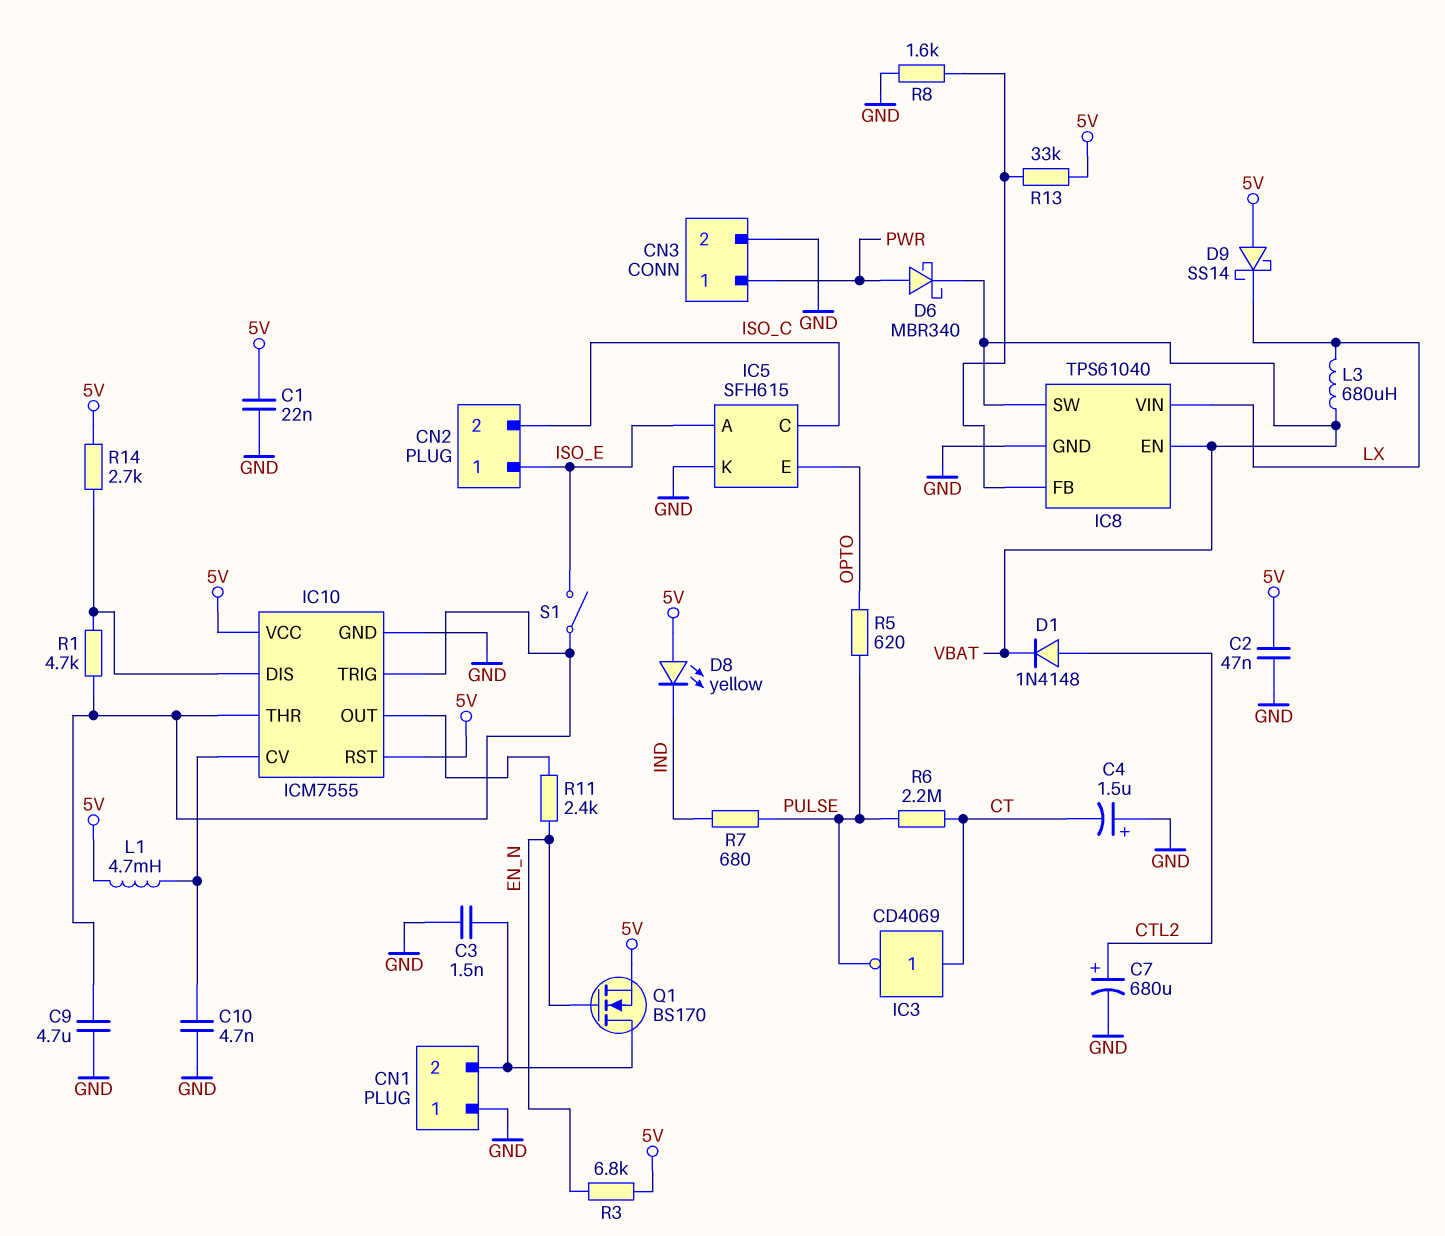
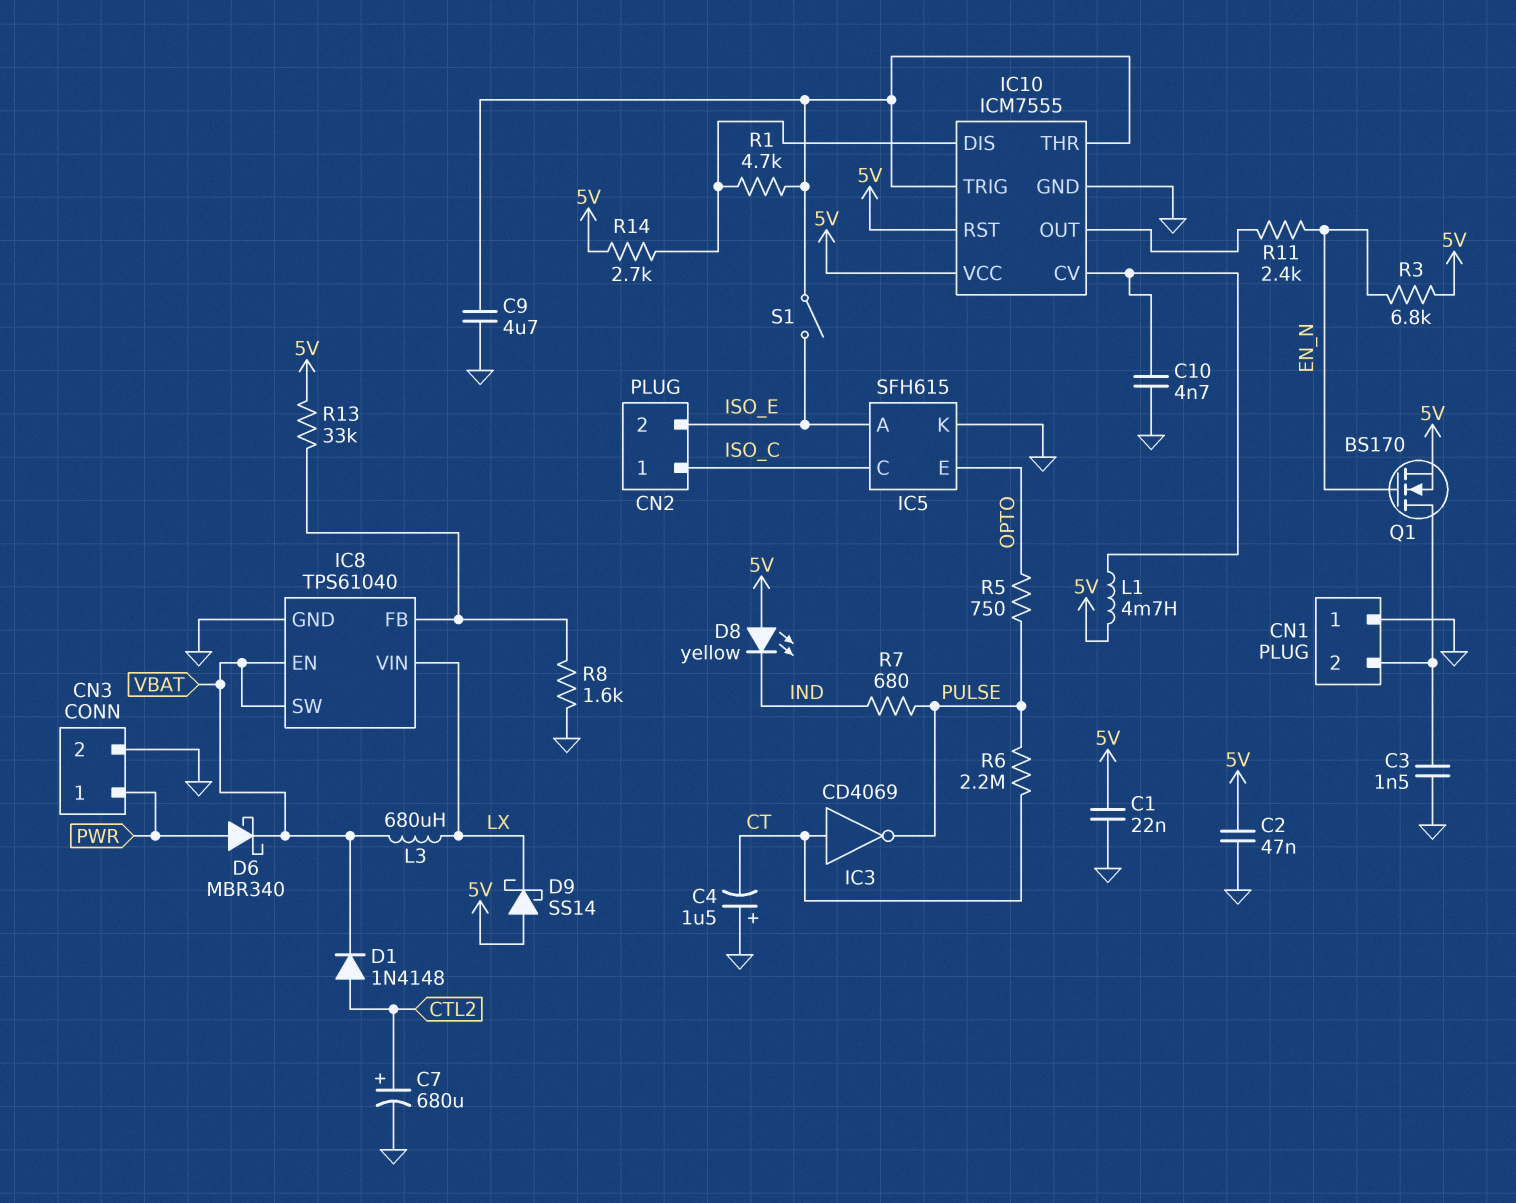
CN2 pin 1: ISO_E -> ISO_C
CN2 pin 2: ISO_C -> ISO_E
R5: 620 (OPTO, PULSE) -> 750 (OPTO, PULSE)

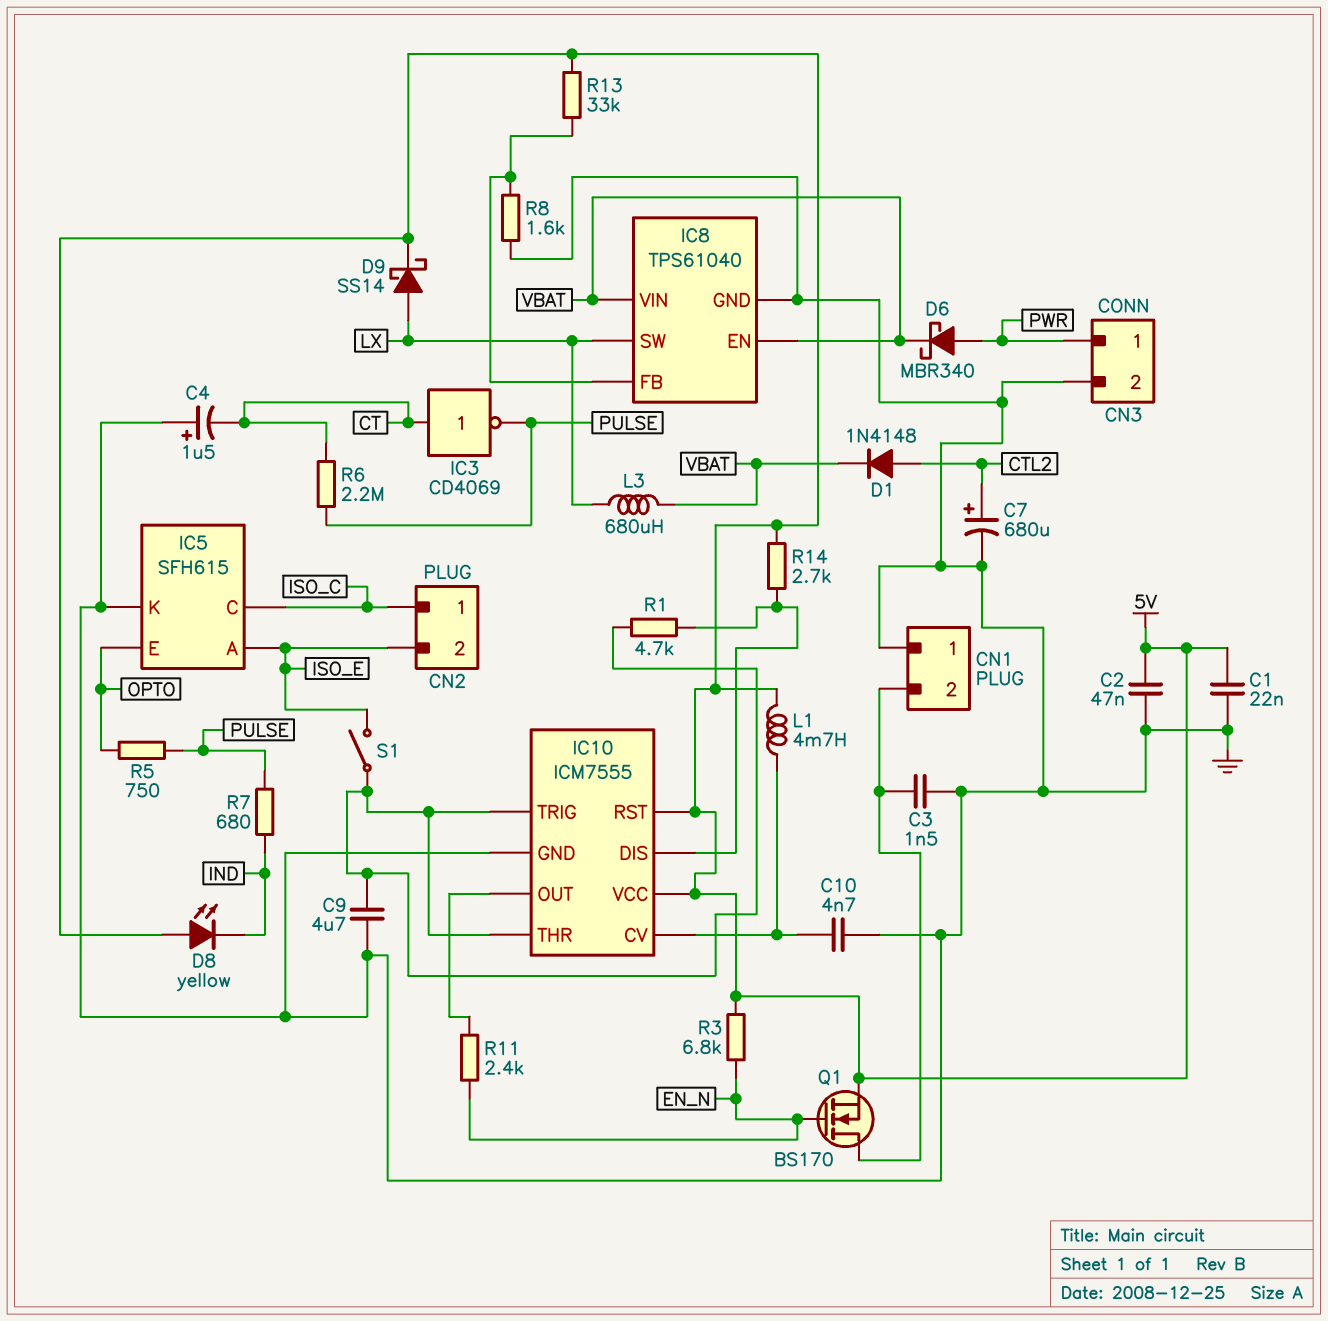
D9: schottky SS14 (A 5V, K LX) -> schottky SS14 (A LX, K 5V)
IC8 pin SW: VBAT -> LX
IC8 pin VIN: LX -> VBAT

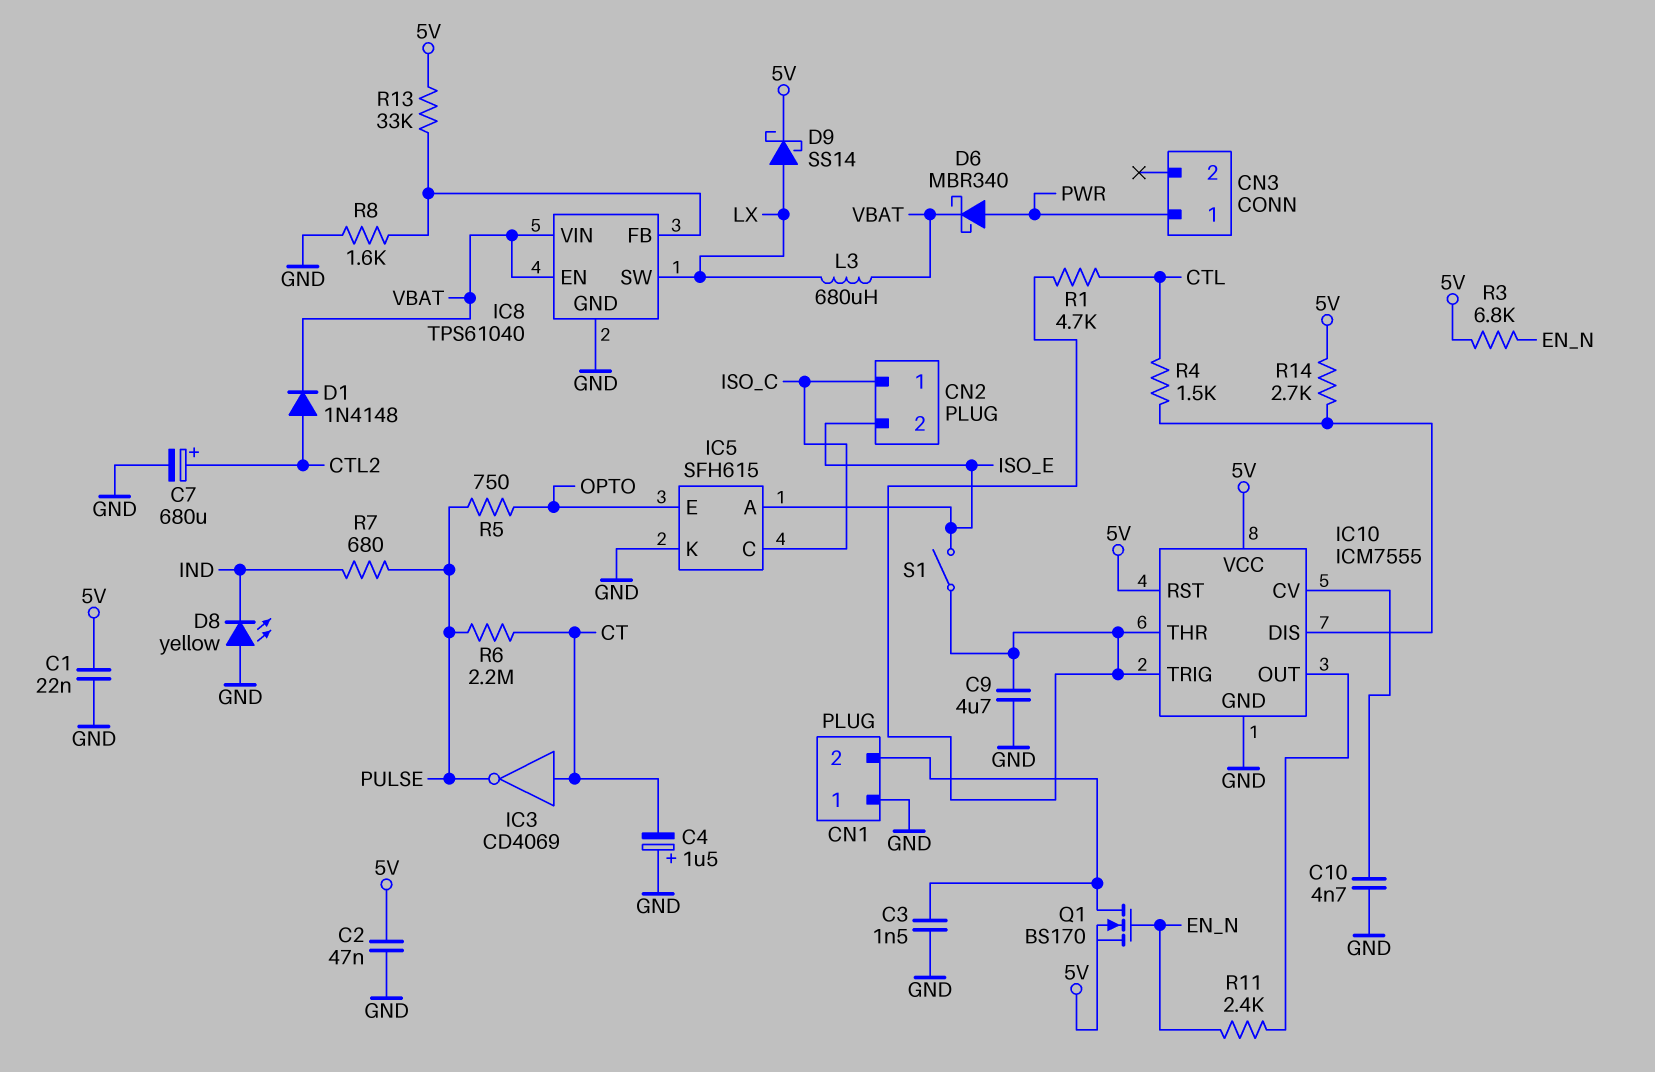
CN3 pin 2: GND -> none
D8: LED yellow (A 5V, K IND) -> LED yellow (A GND, K IND)
L1: 4.7mH (5V, IC10/CV) -> none
R1: 4.7k (IC10/DIS, IC10/THR) -> 4.7k (CTL, IC10/THR)
R4: none -> 1.5k (CTL, IC10/DIS)

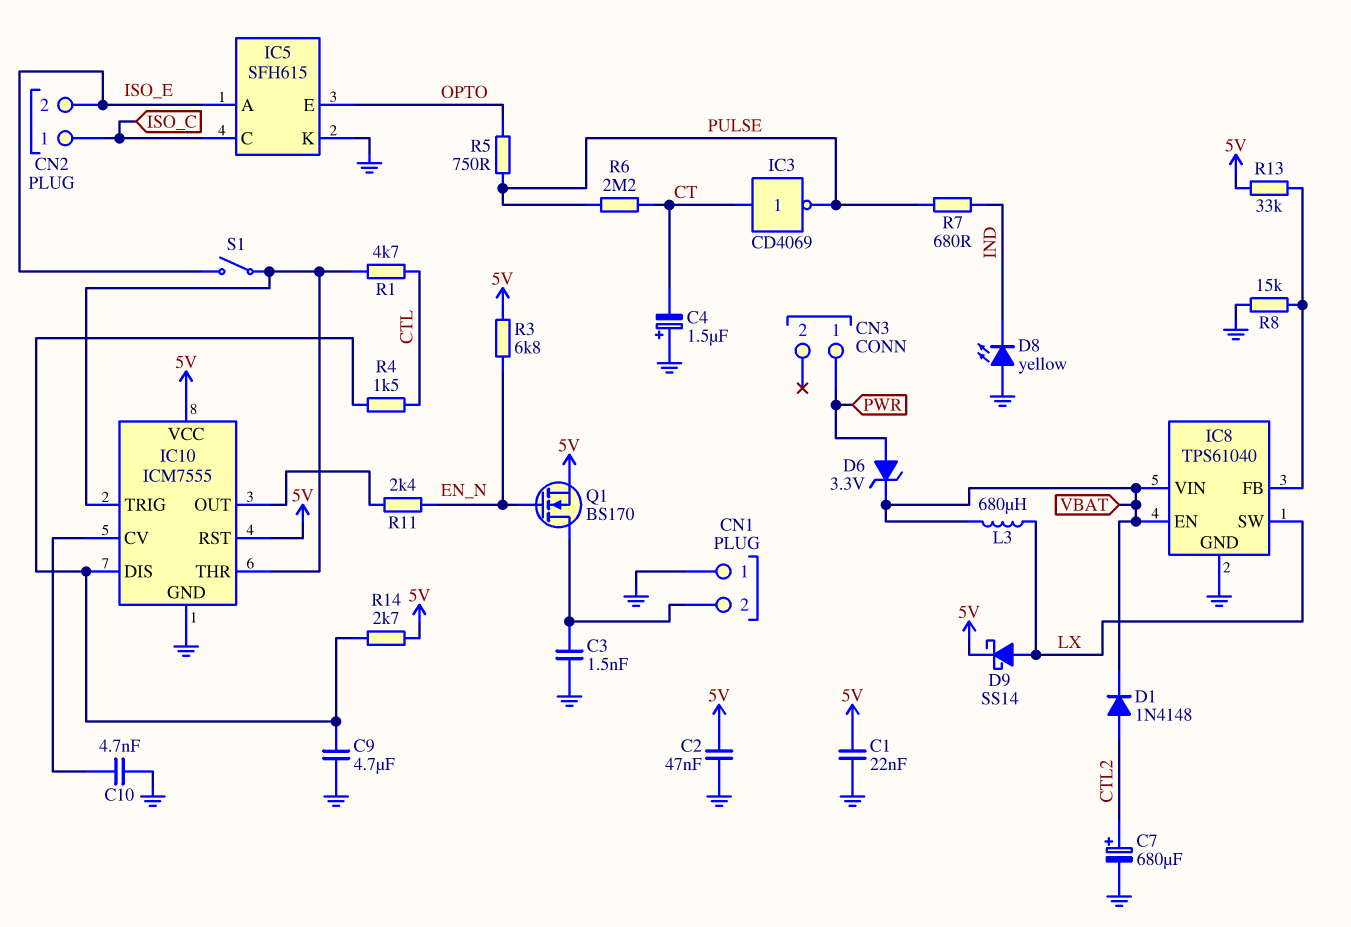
C9: 4.7uF (GND, IC10/THR) -> 4.7uF (GND, IC10/DIS)
D6: schottky MBR340 (A PWR, K VBAT) -> zener 3.3V (A PWR, K VBAT)
R8: 1.6k (GND, IC8/FB) -> 15k (GND, IC8/FB)

